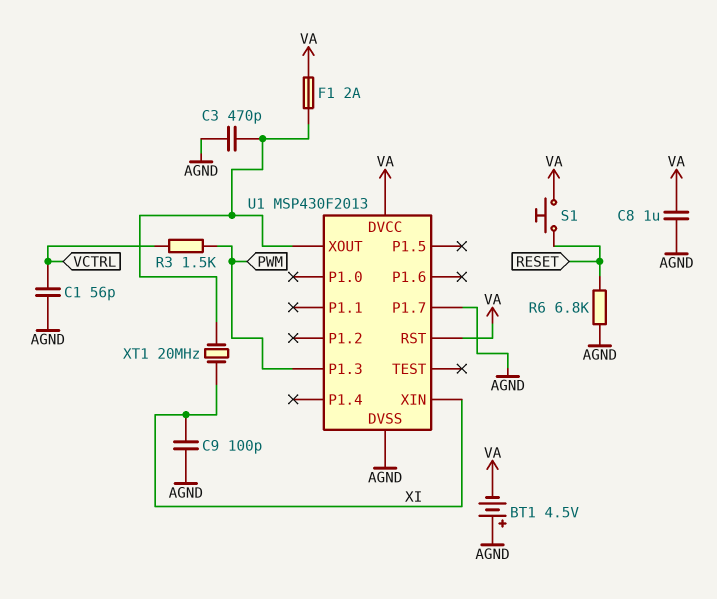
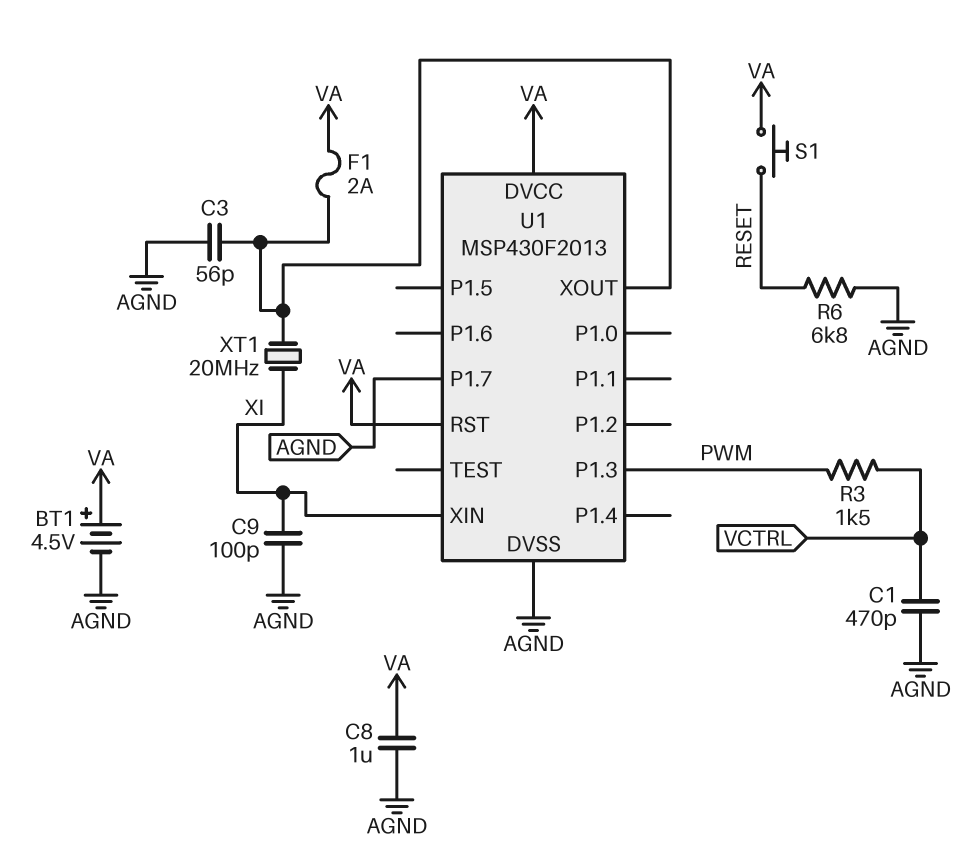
BT1: 4.5V (plus AGND, minus VA) -> 4.5V (plus VA, minus AGND)
C1: 56pF (AGND, VCTRL) -> 470pF (AGND, VCTRL)
C3: 470pF (AGND, U1/XOUT) -> 56pF (AGND, U1/XOUT)

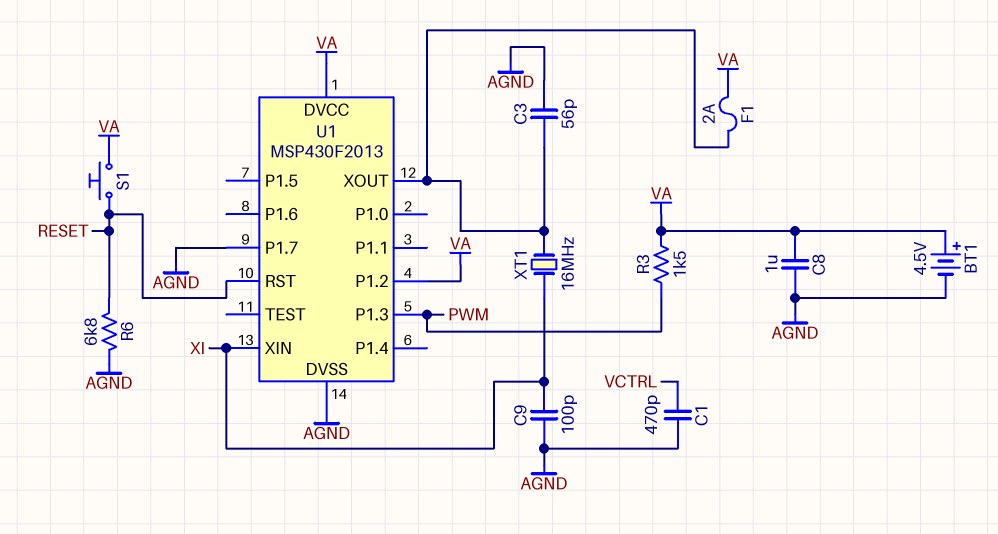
R3: 1.5k (PWM, VCTRL) -> 1.5k (PWM, VA)
U1 pin P1.2: none -> VA
U1 pin RST: VA -> RESET
XT1: 20MHz (U1/XOUT, XI) -> 16MHz (U1/XOUT, XI)

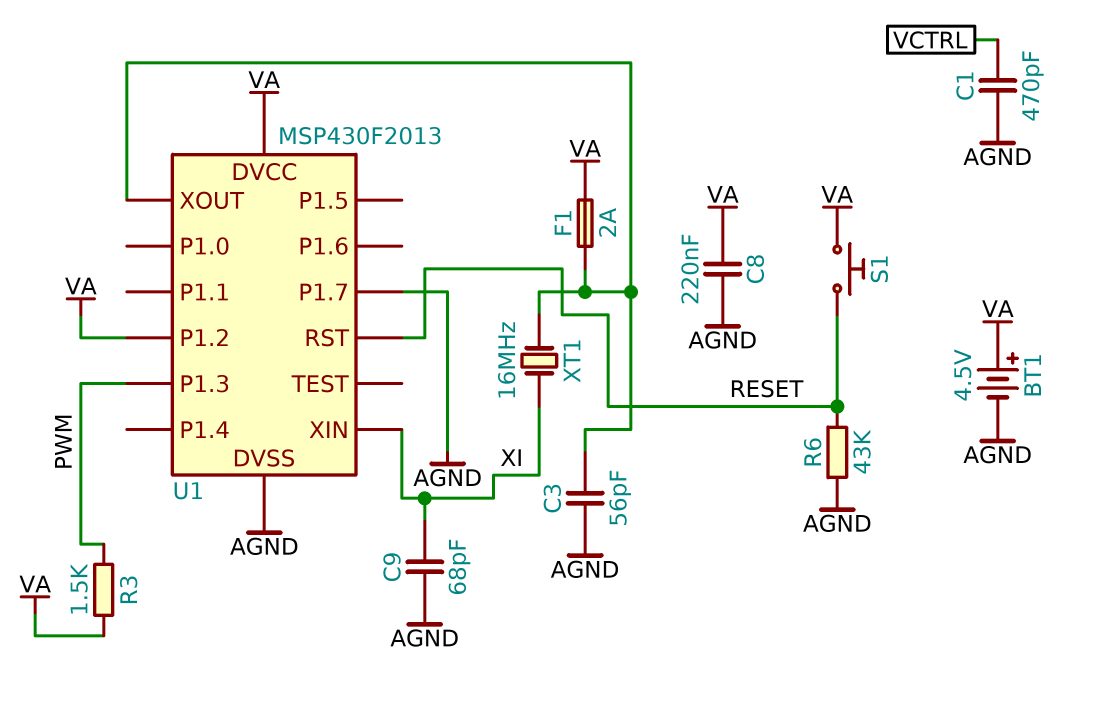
C8: 1uF (AGND, VA) -> 220nF (AGND, VA)
C9: 100pF (AGND, XI) -> 68pF (AGND, XI)
R6: 6.8k (AGND, RESET) -> 43k (AGND, RESET)

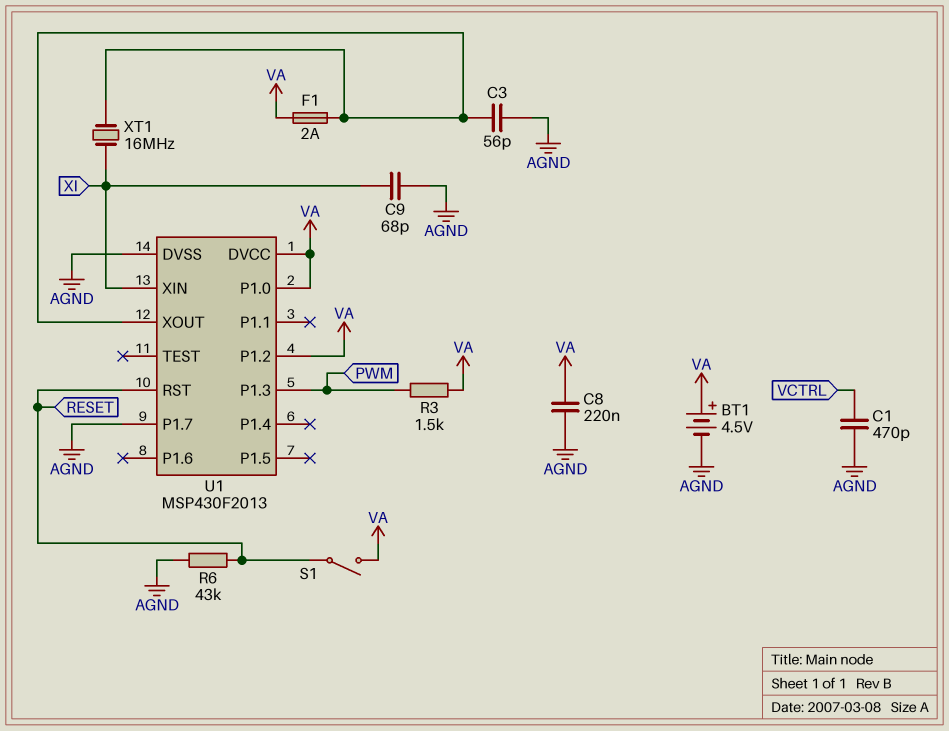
S1: button (RESET, VA) -> switch (RESET, VA)
U1 pin P1.0: none -> VA

